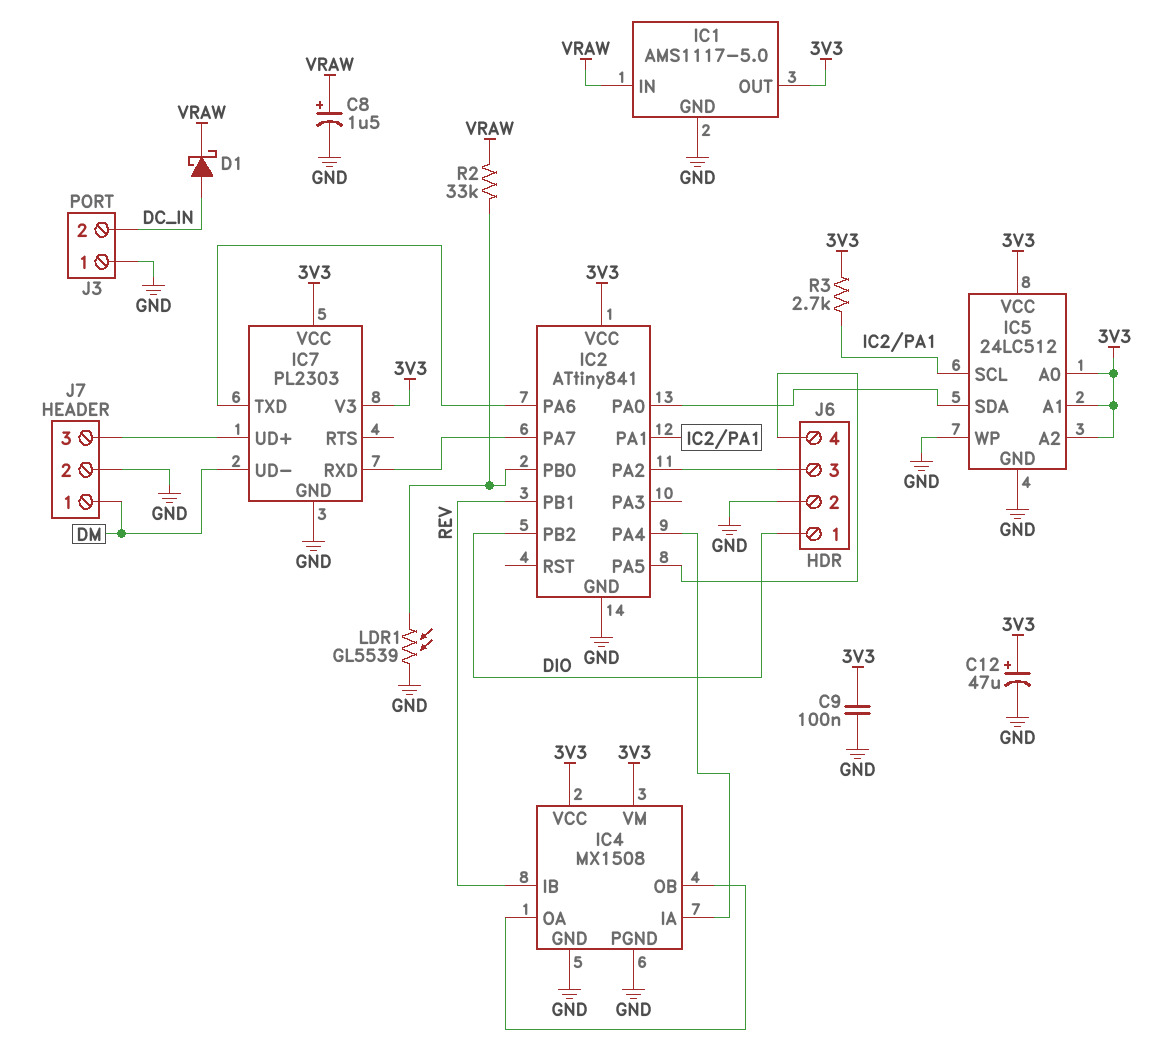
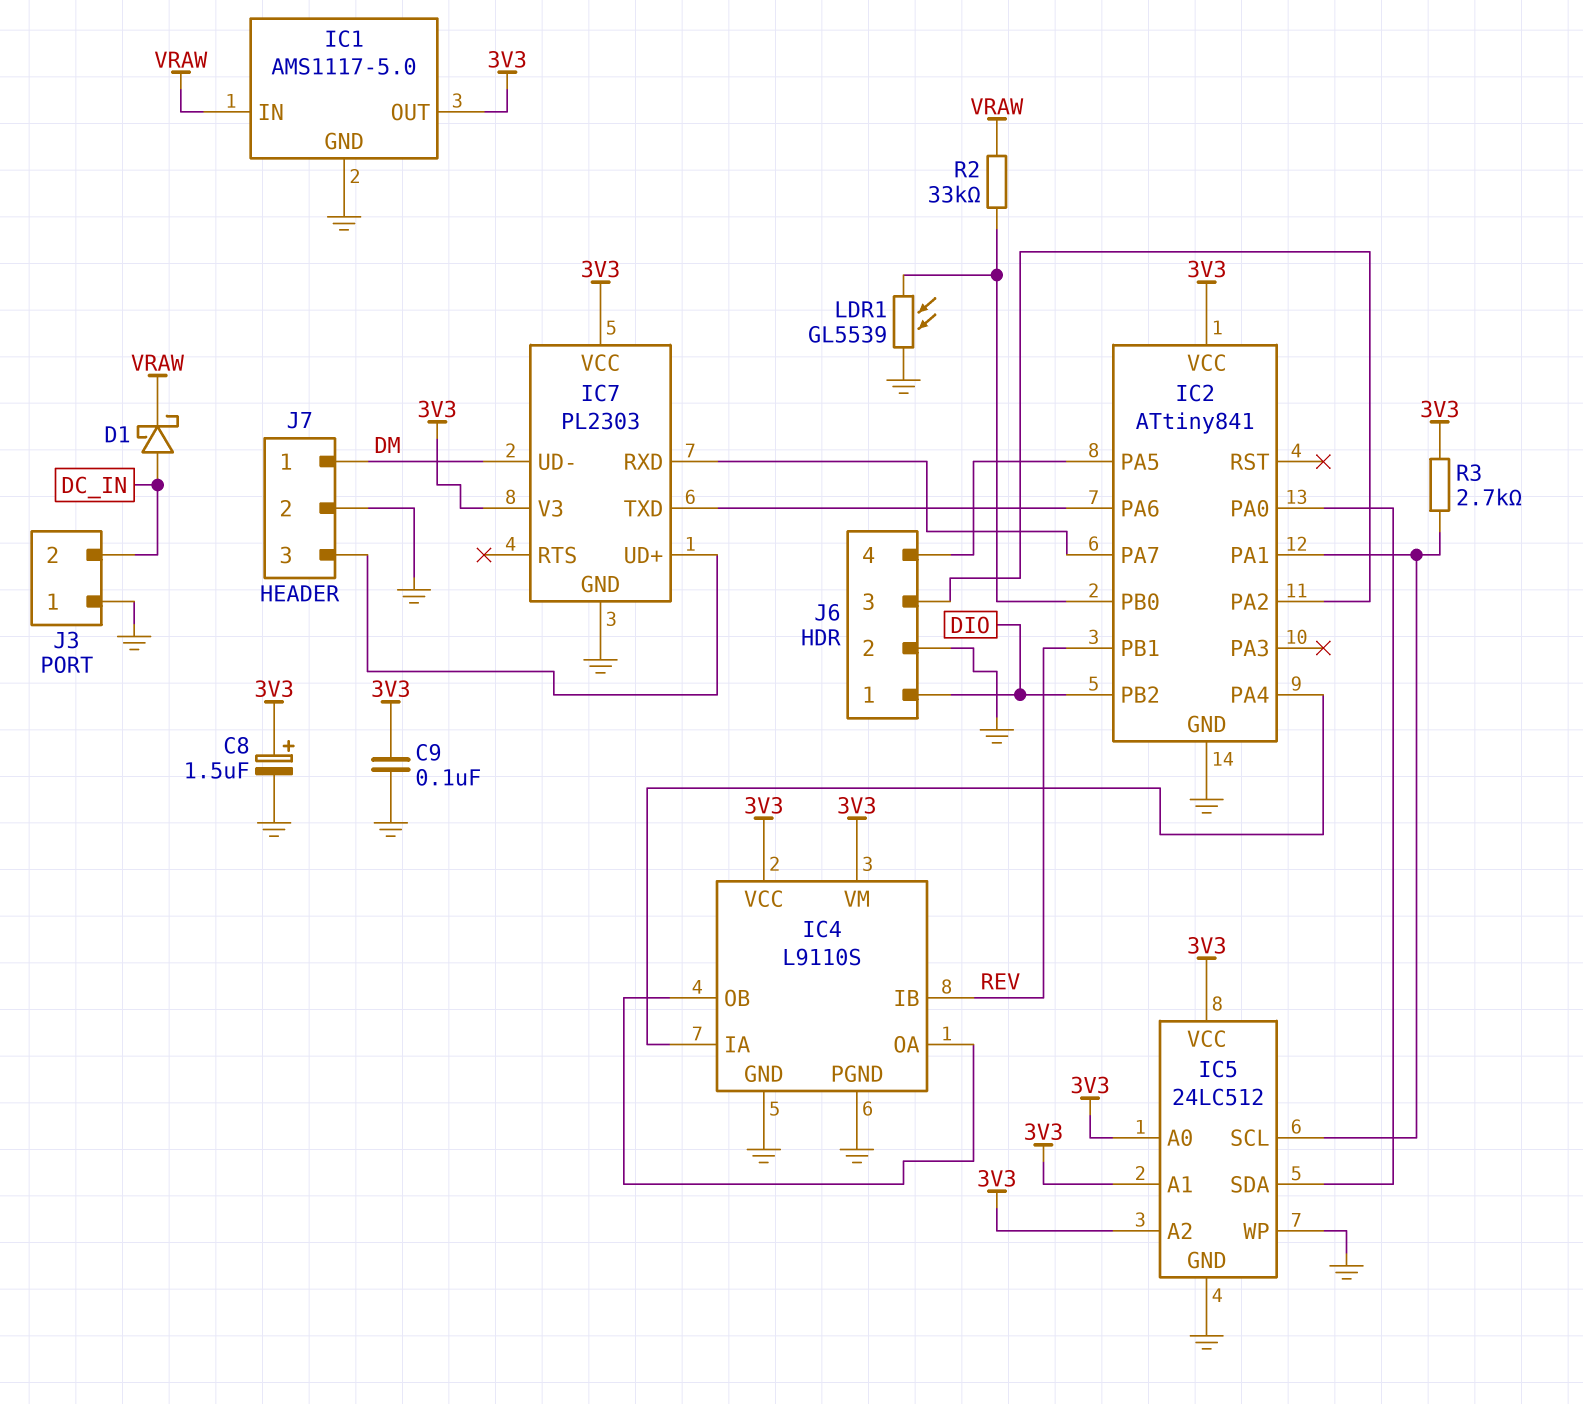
C8: 1.5uF (plus VRAW, minus GND) -> 1.5uF (plus 3V3, minus GND)
C12: 47uF (plus 3V3, minus GND) -> none
IC4: MX1508 -> L9110S

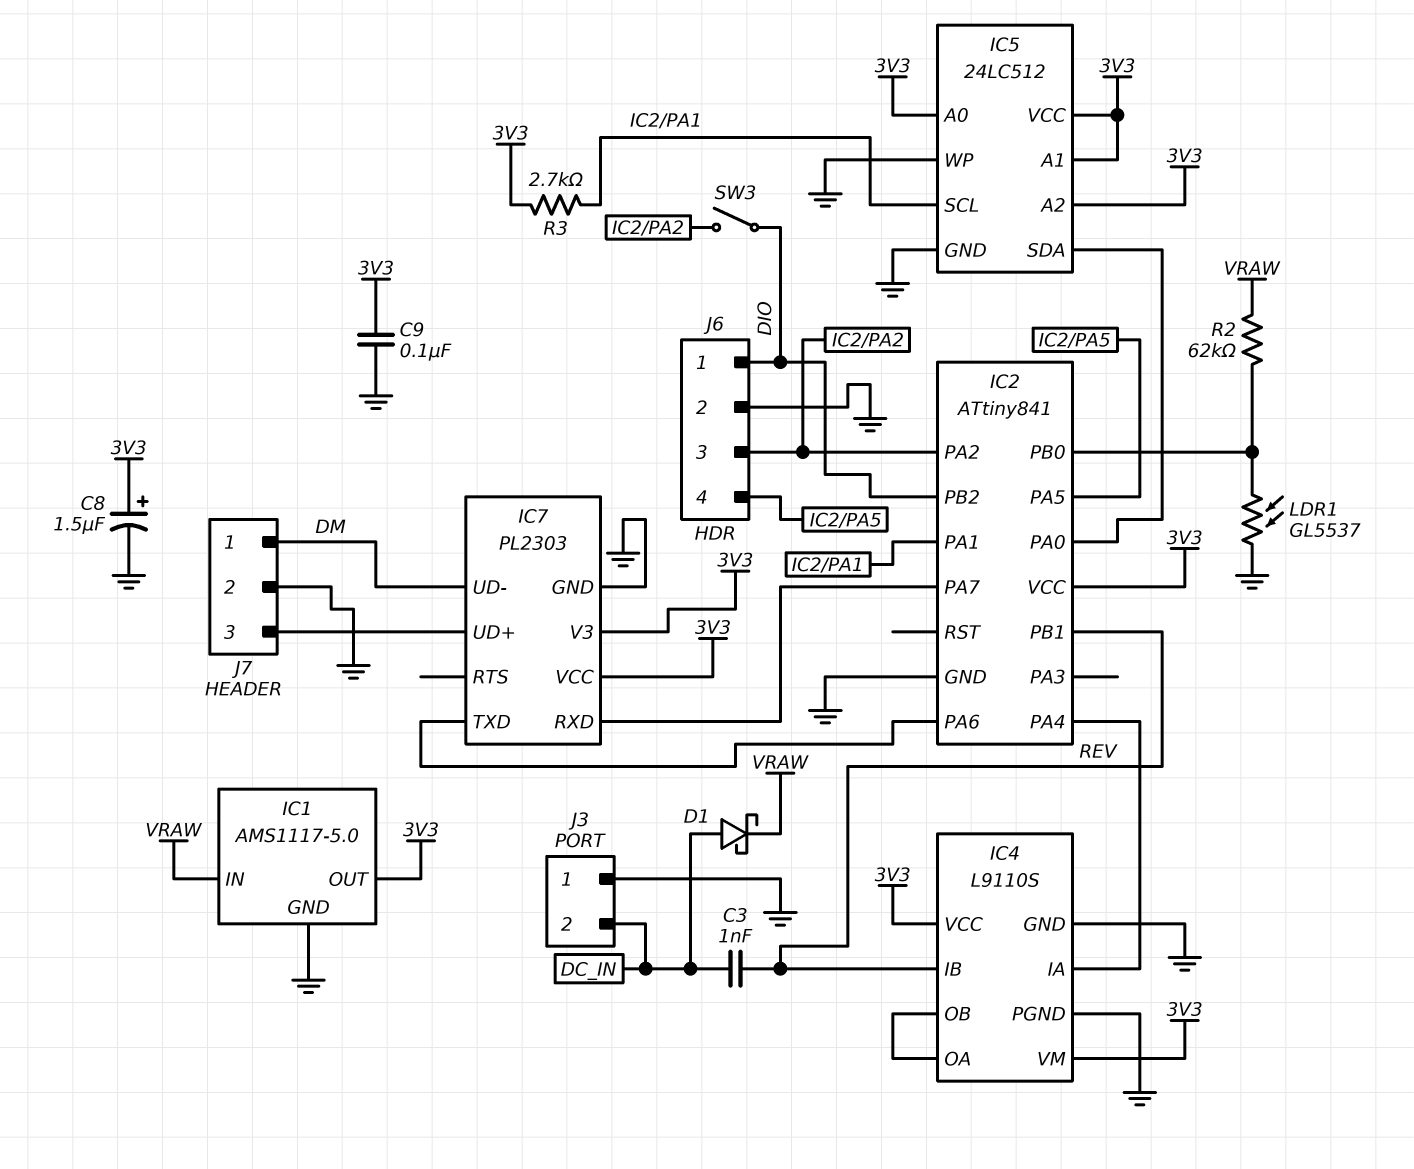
C3: none -> 1nF (DC_IN, REV)
LDR1: GL5539 (GND, IC2/PB0) -> GL5537 (GND, IC2/PB0)
R2: 33k (IC2/PB0, VRAW) -> 62k (IC2/PB0, VRAW)
SW3: none -> switch (DIO, IC2/PA2)

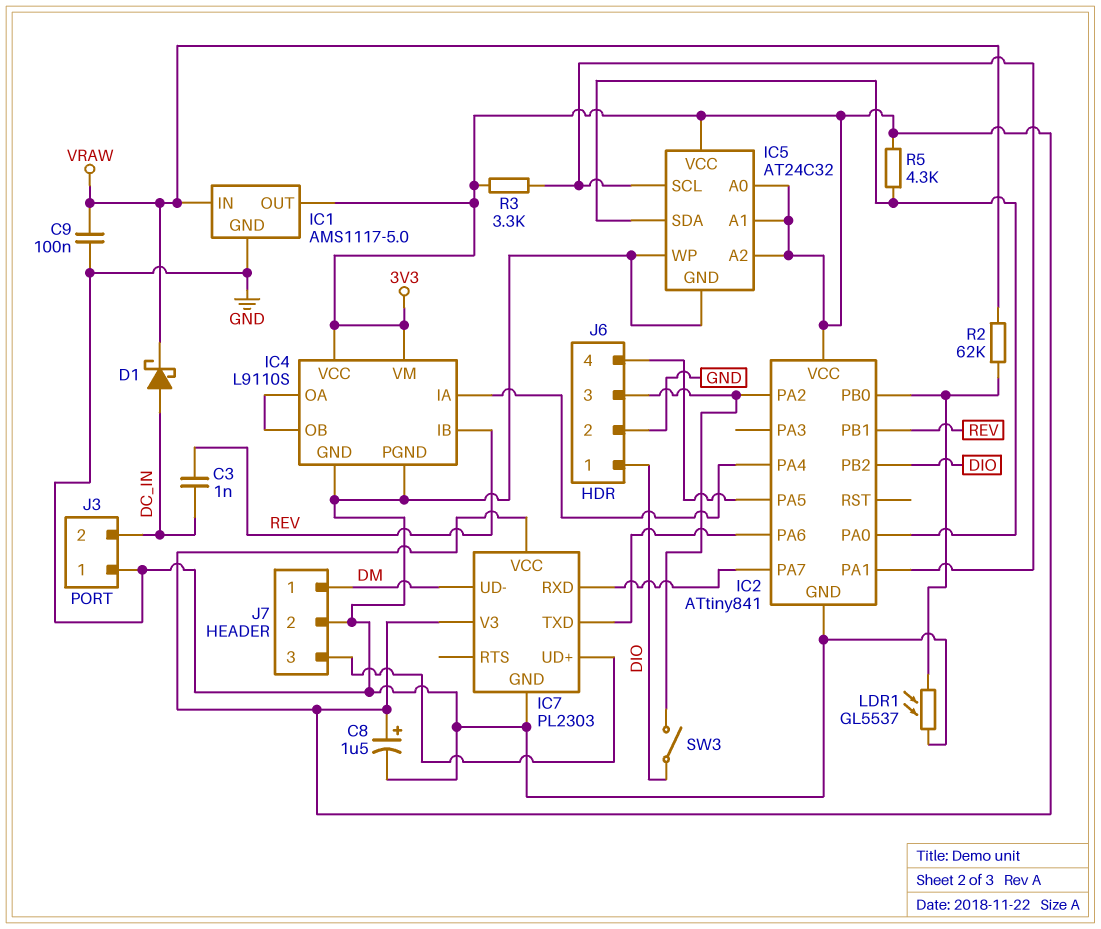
C9: 100nF (3V3, GND) -> 100nF (GND, VRAW)
IC5: 24LC512 -> AT24C32
R3: 2.7k (3V3, IC2/PA1) -> 3.3k (3V3, IC2/PA1)
R5: none -> 4.3k (3V3, IC2/PA0)

